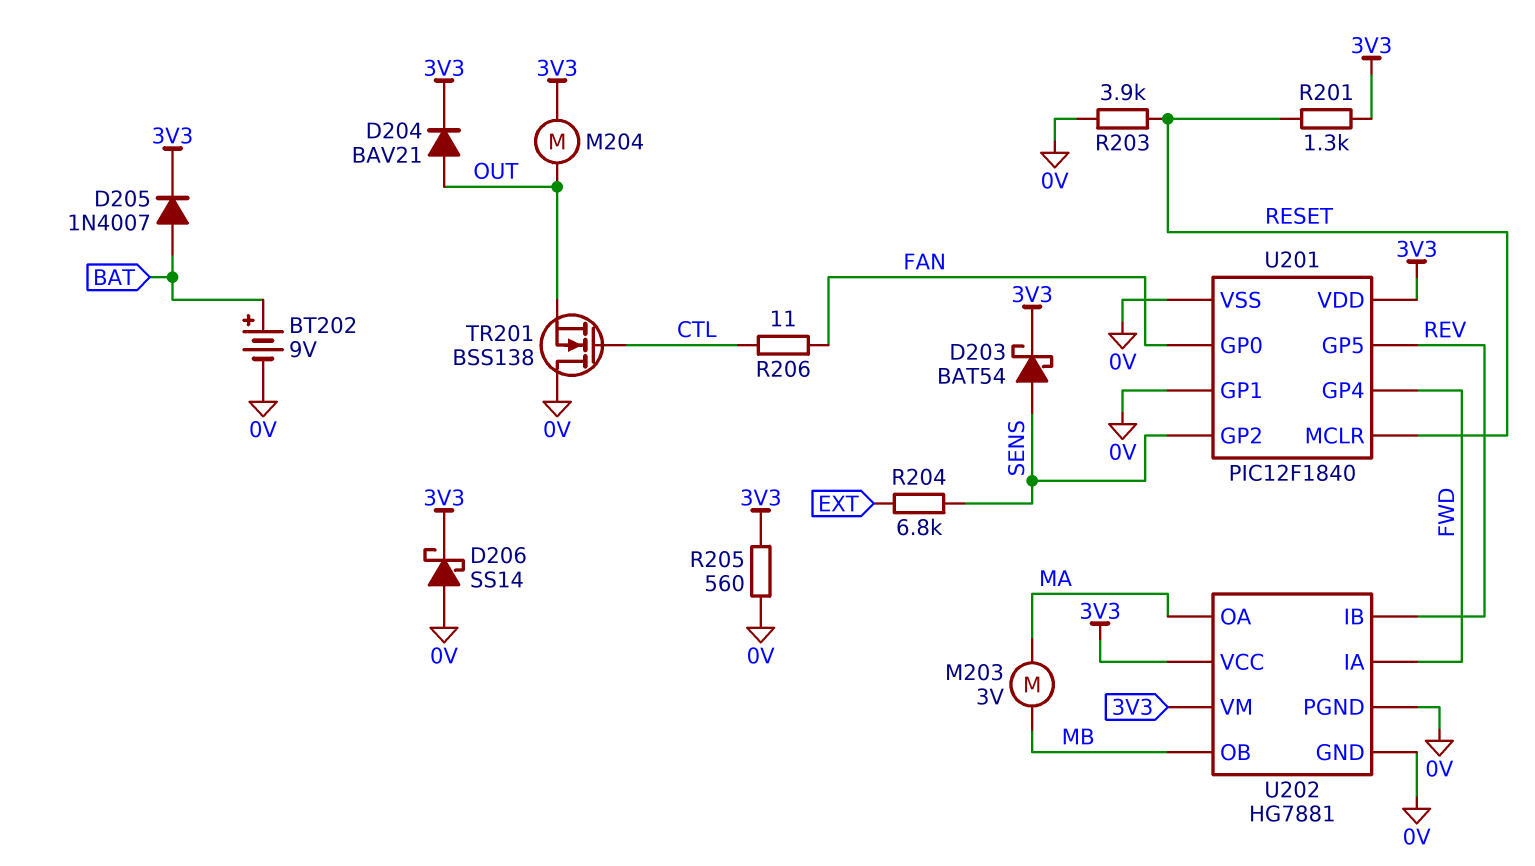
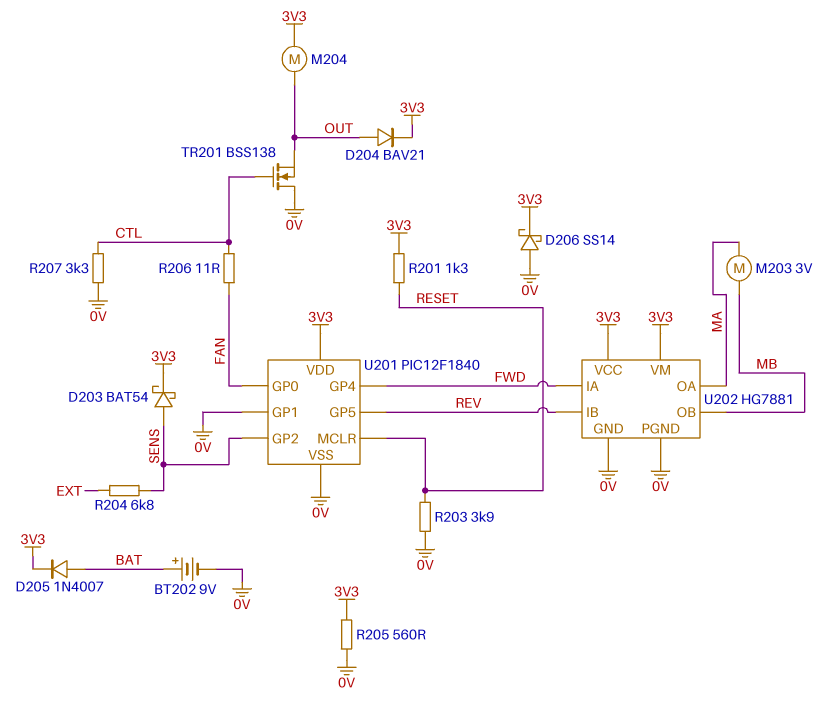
R207: none -> 3.3k (0V, CTL)

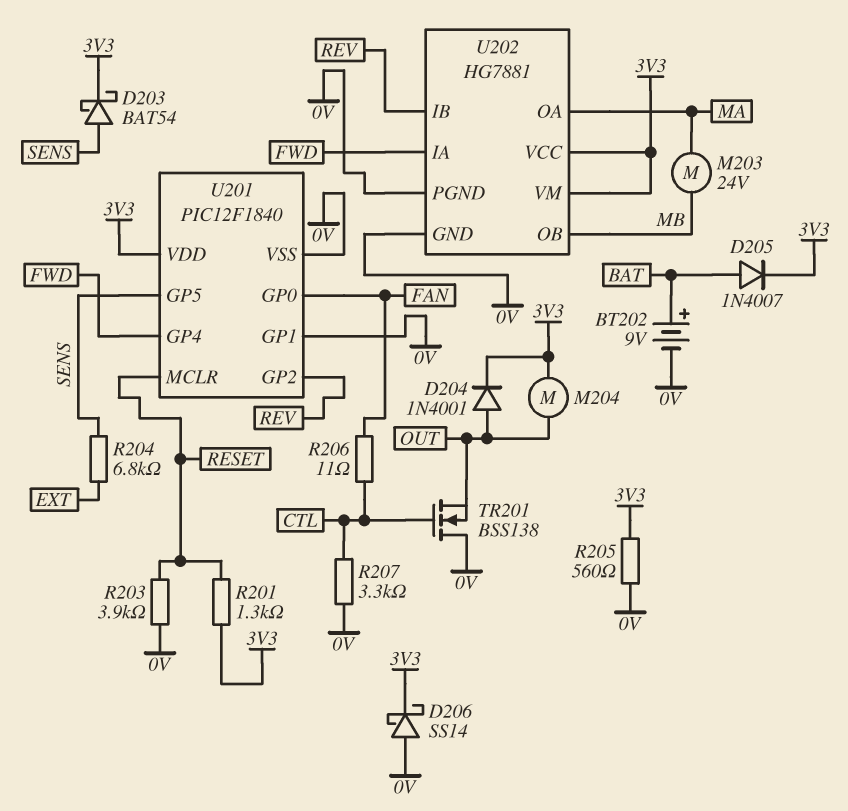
D204: diode BAV21 (A OUT, K 3V3) -> diode 1N4001 (A OUT, K 3V3)
M203: motor 3V (MA, MB) -> motor 24V (MA, MB)
U201 pin GP2: SENS -> REV
U201 pin GP5: REV -> SENS

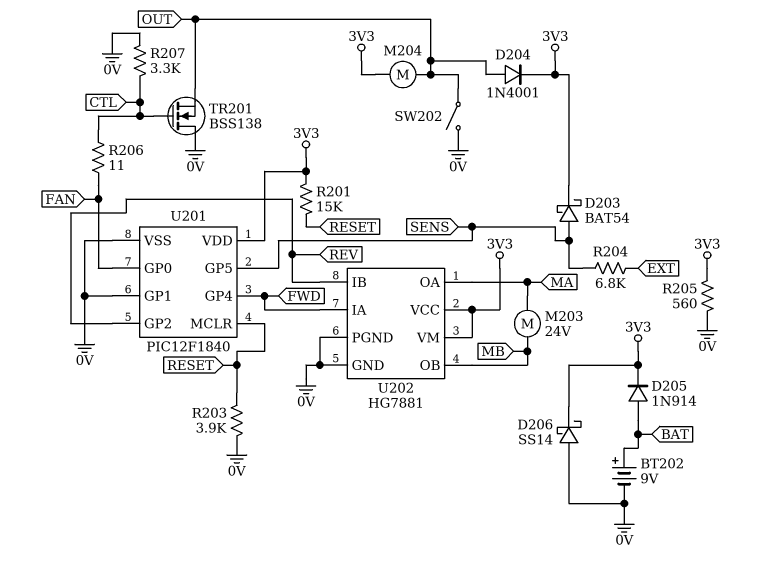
D205: diode 1N4007 (A BAT, K 3V3) -> diode 1N914 (A BAT, K 3V3)
R201: 1.3k (3V3, RESET) -> 15k (3V3, RESET)
SW202: none -> switch (0V, OUT)

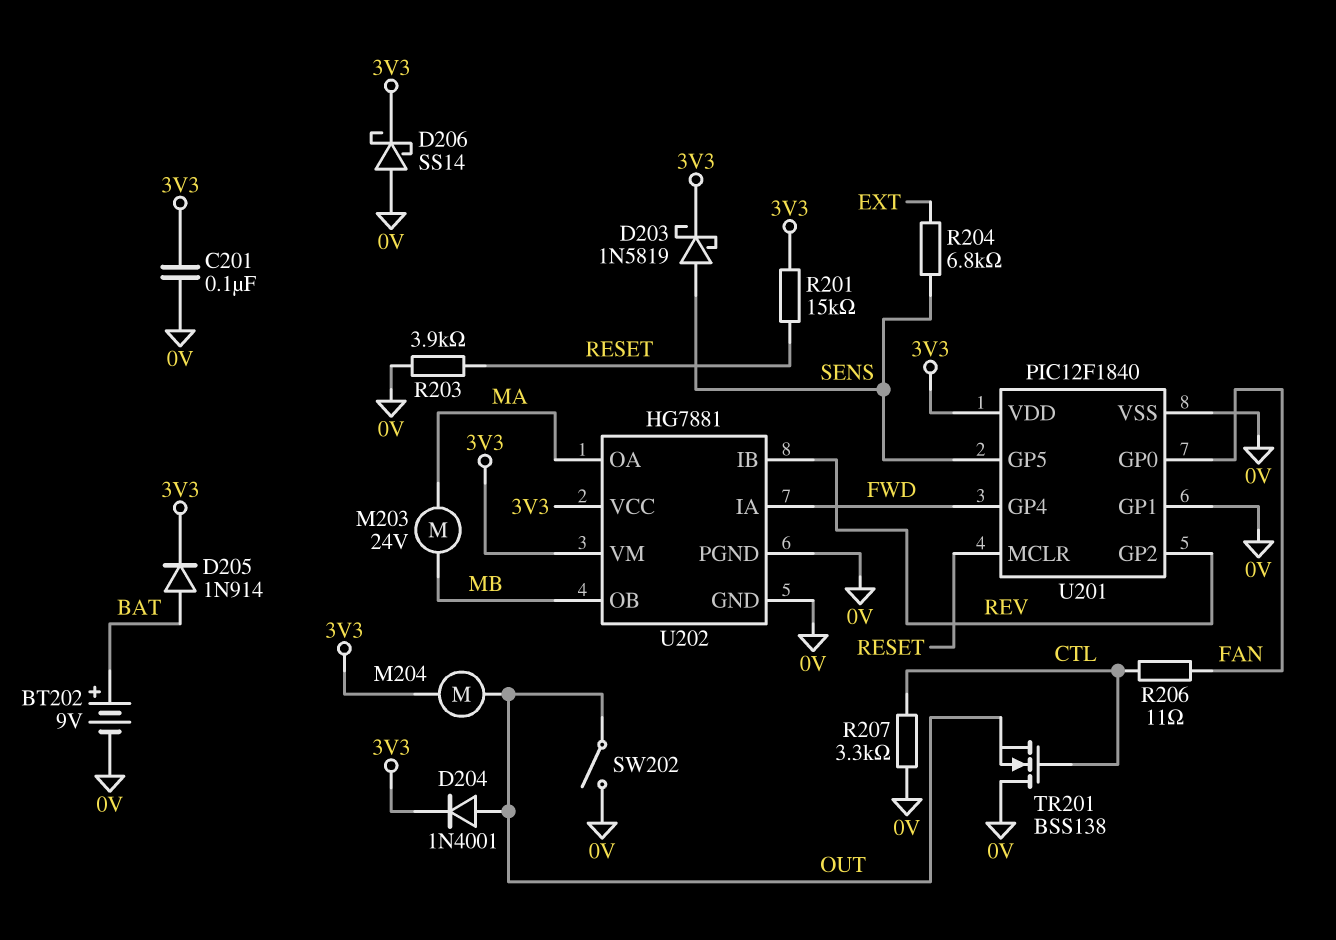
C201: none -> 100nF (0V, 3V3)
D203: schottky BAT54 (A SENS, K 3V3) -> schottky 1N5819 (A SENS, K 3V3)
R205: 560 (0V, 3V3) -> none

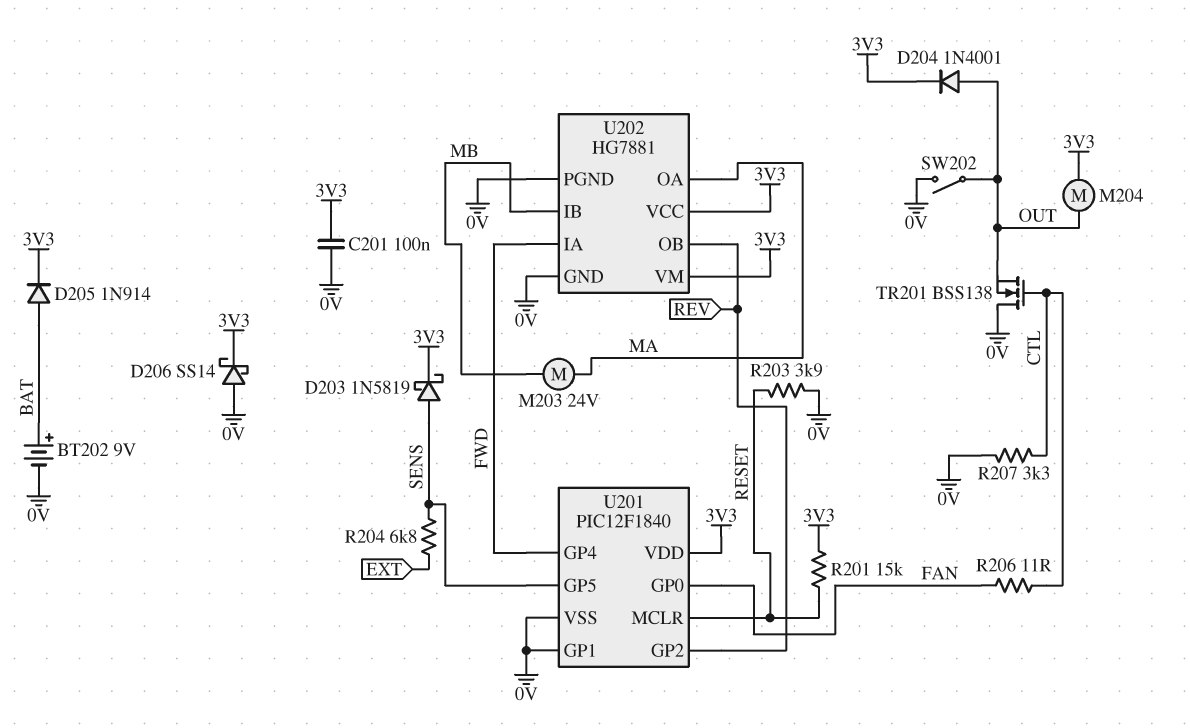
U202 pin IB: REV -> MB
U202 pin OB: MB -> REV

